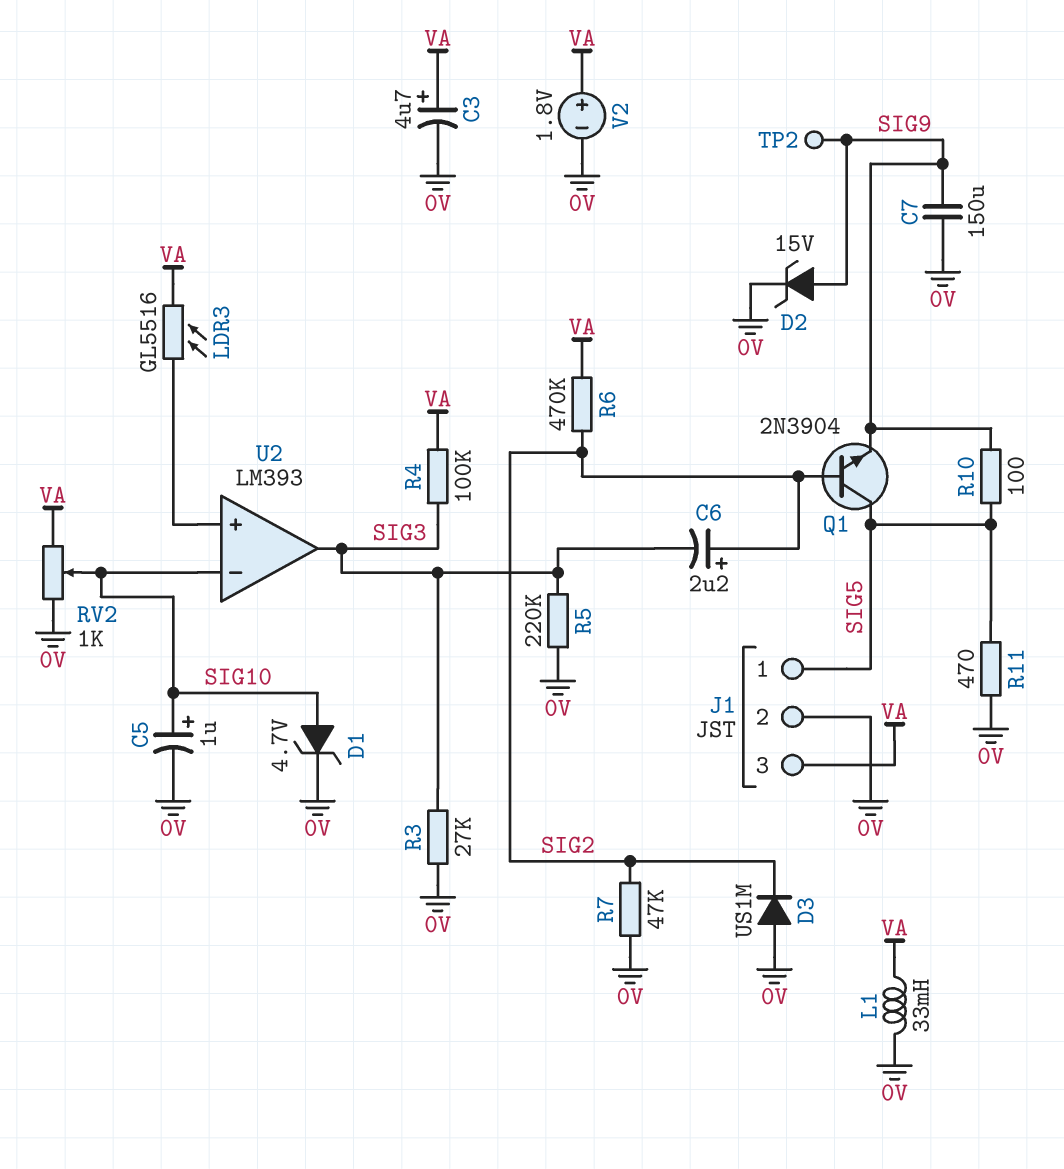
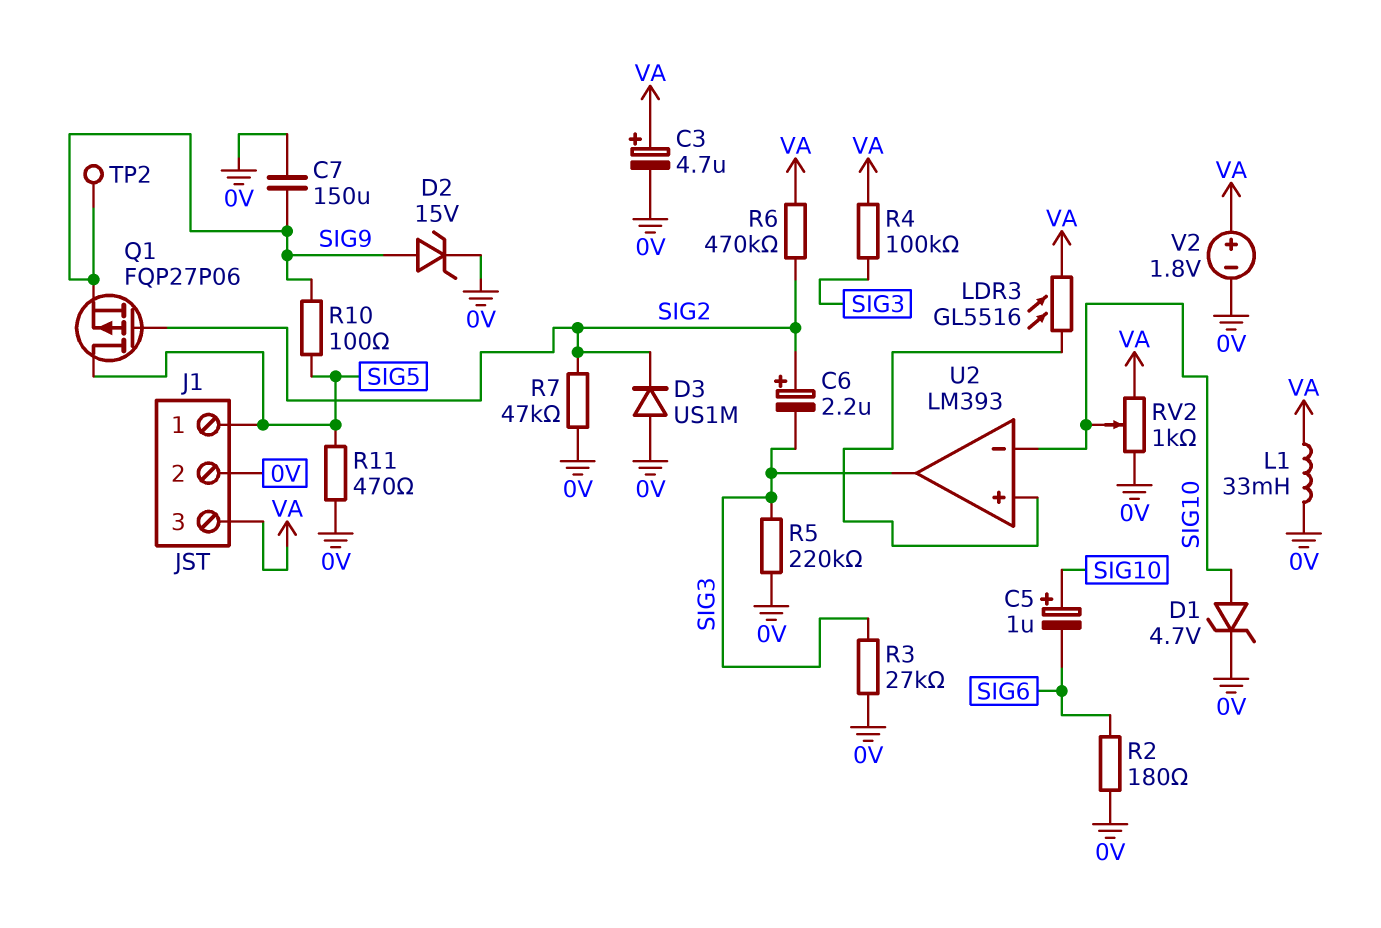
C5: 1uF (plus SIG10, minus 0V) -> 1uF (plus SIG10, minus SIG6)
Q1: NPN 2N3904 (B SIG2, C SIG5, E SIG9) -> PMOS FQP27P06 (G SIG2, D SIG5, S SIG9)
R2: none -> 180 (0V, SIG6)

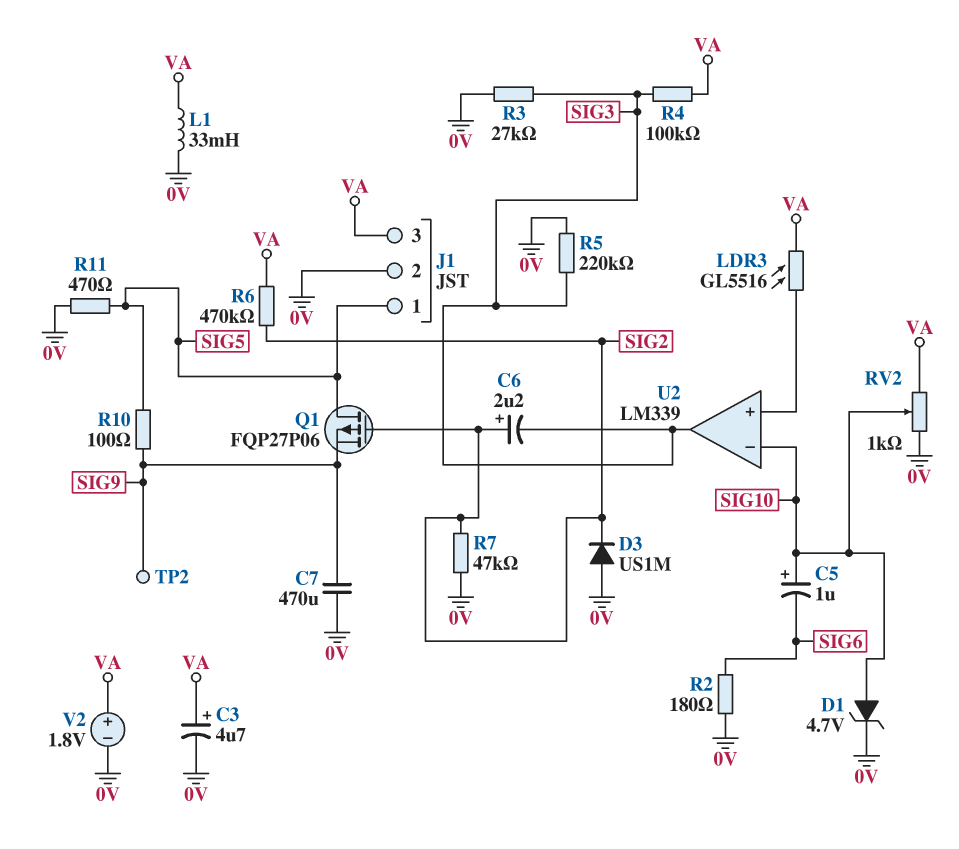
C7: 150uF (0V, SIG9) -> 470uF (0V, SIG9)
D2: zener 15V (A SIG9, K 0V) -> none
U2: LM393 -> LM339

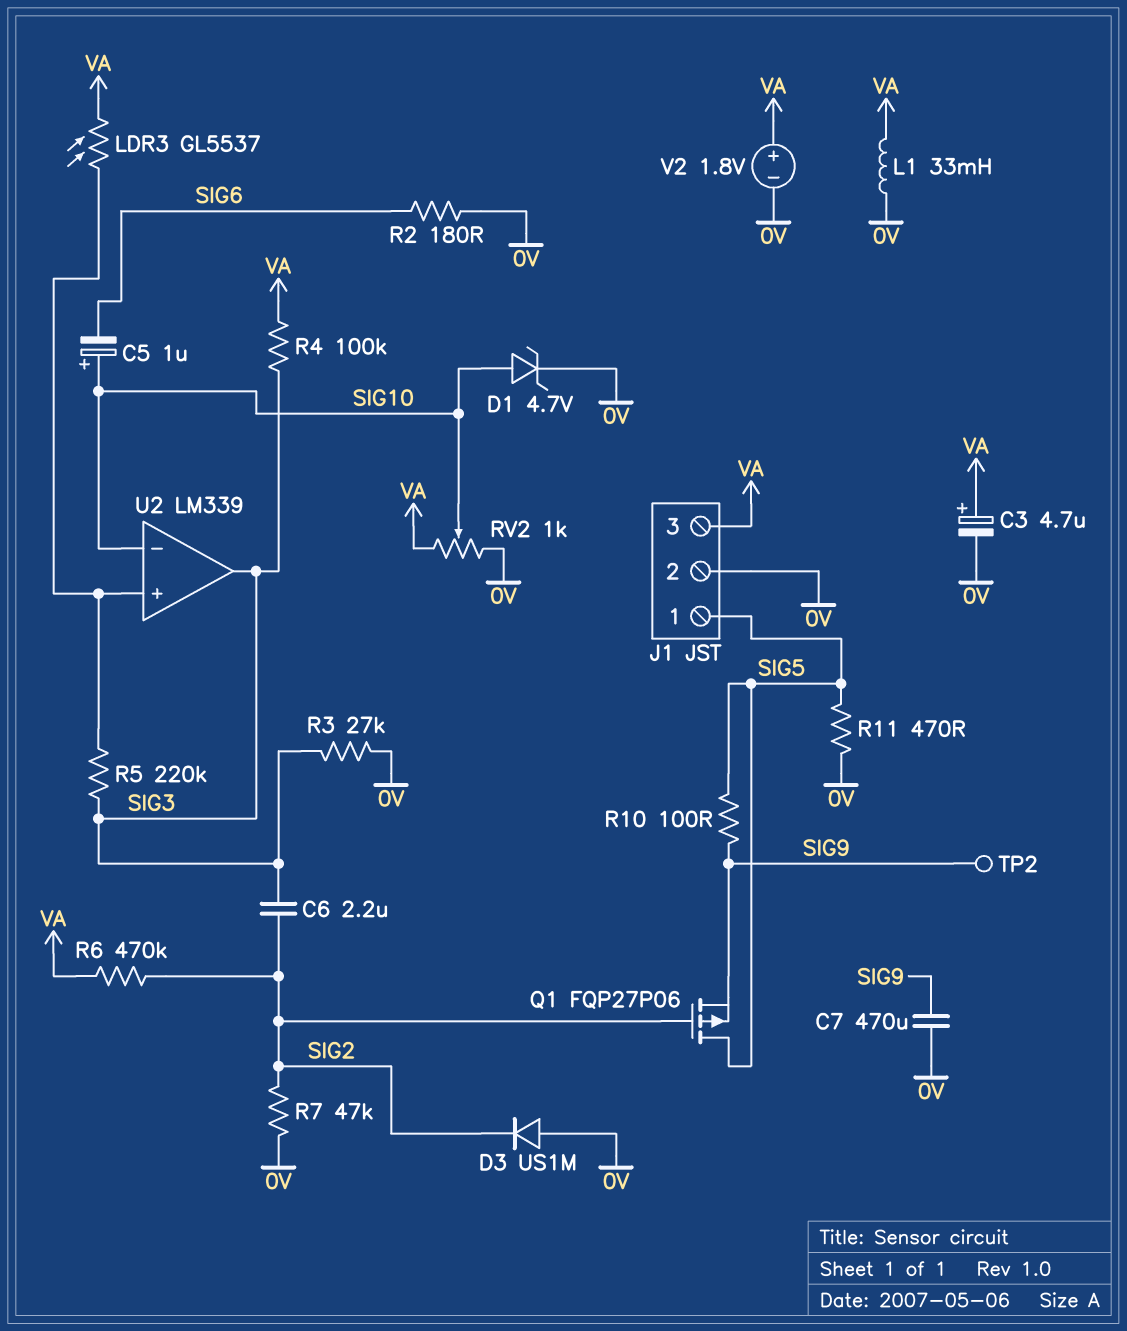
C6: 2.2uF (plus SIG2, minus SIG3) -> 2.2uF (SIG2, SIG3)
LDR3: GL5516 (U2/in+, VA) -> GL5537 (U2/in+, VA)
R5: 220k (0V, SIG3) -> 220k (SIG3, U2/in+)

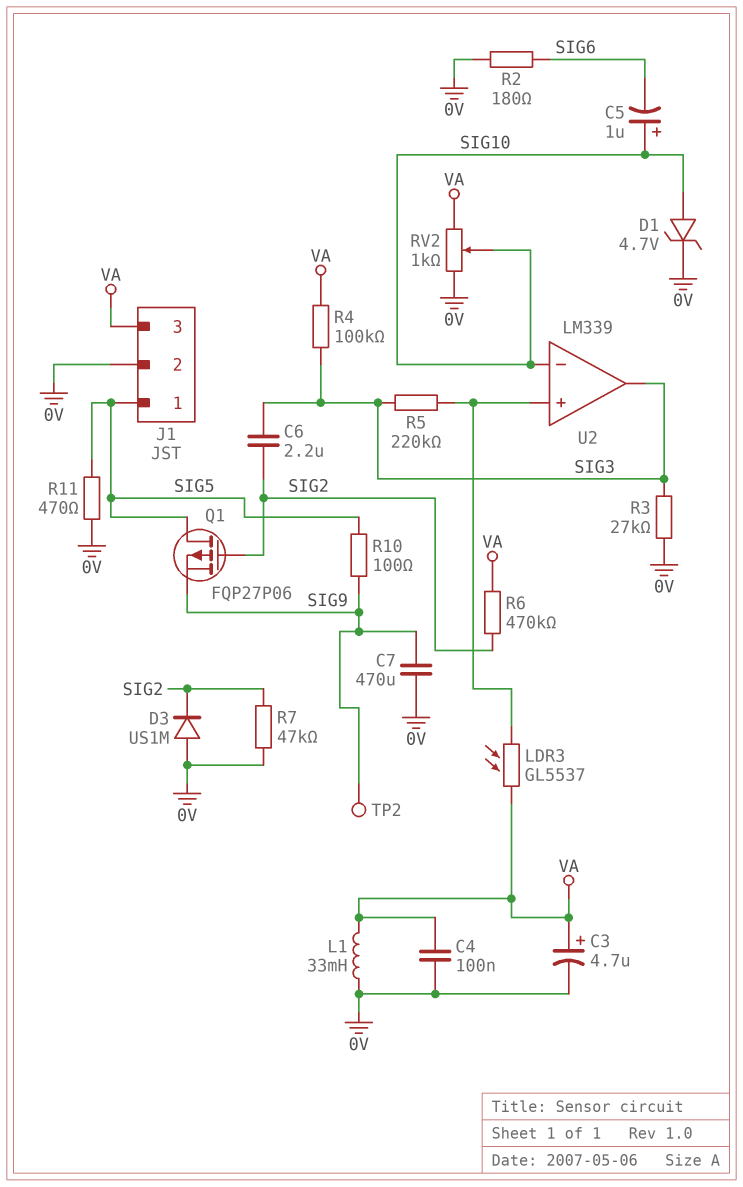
C4: none -> 100nF (0V, VA)
V2: 1.8V (plus VA, minus 0V) -> none

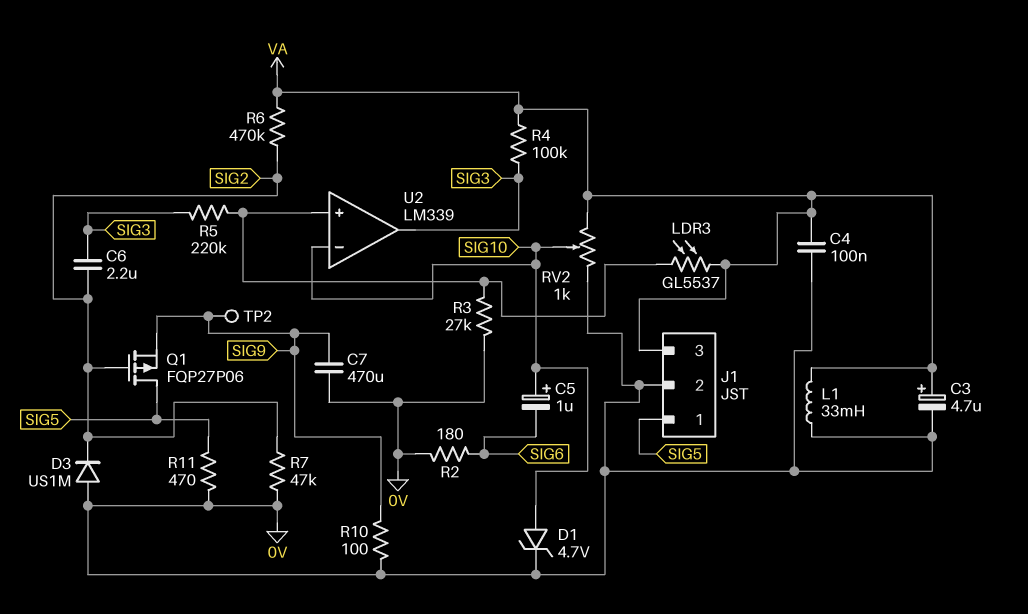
R3: 27k (0V, SIG3) -> 27k (0V, U2/in+)
R10: 100 (SIG5, SIG9) -> 100 (0V, SIG9)

